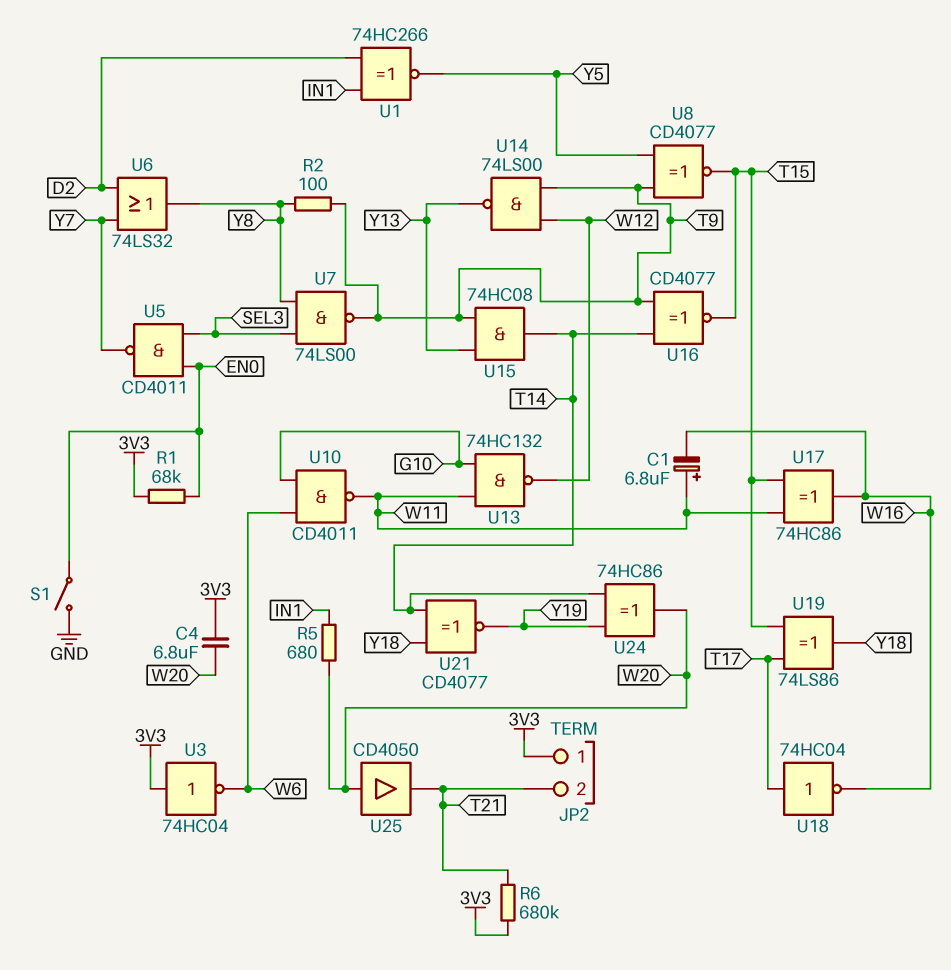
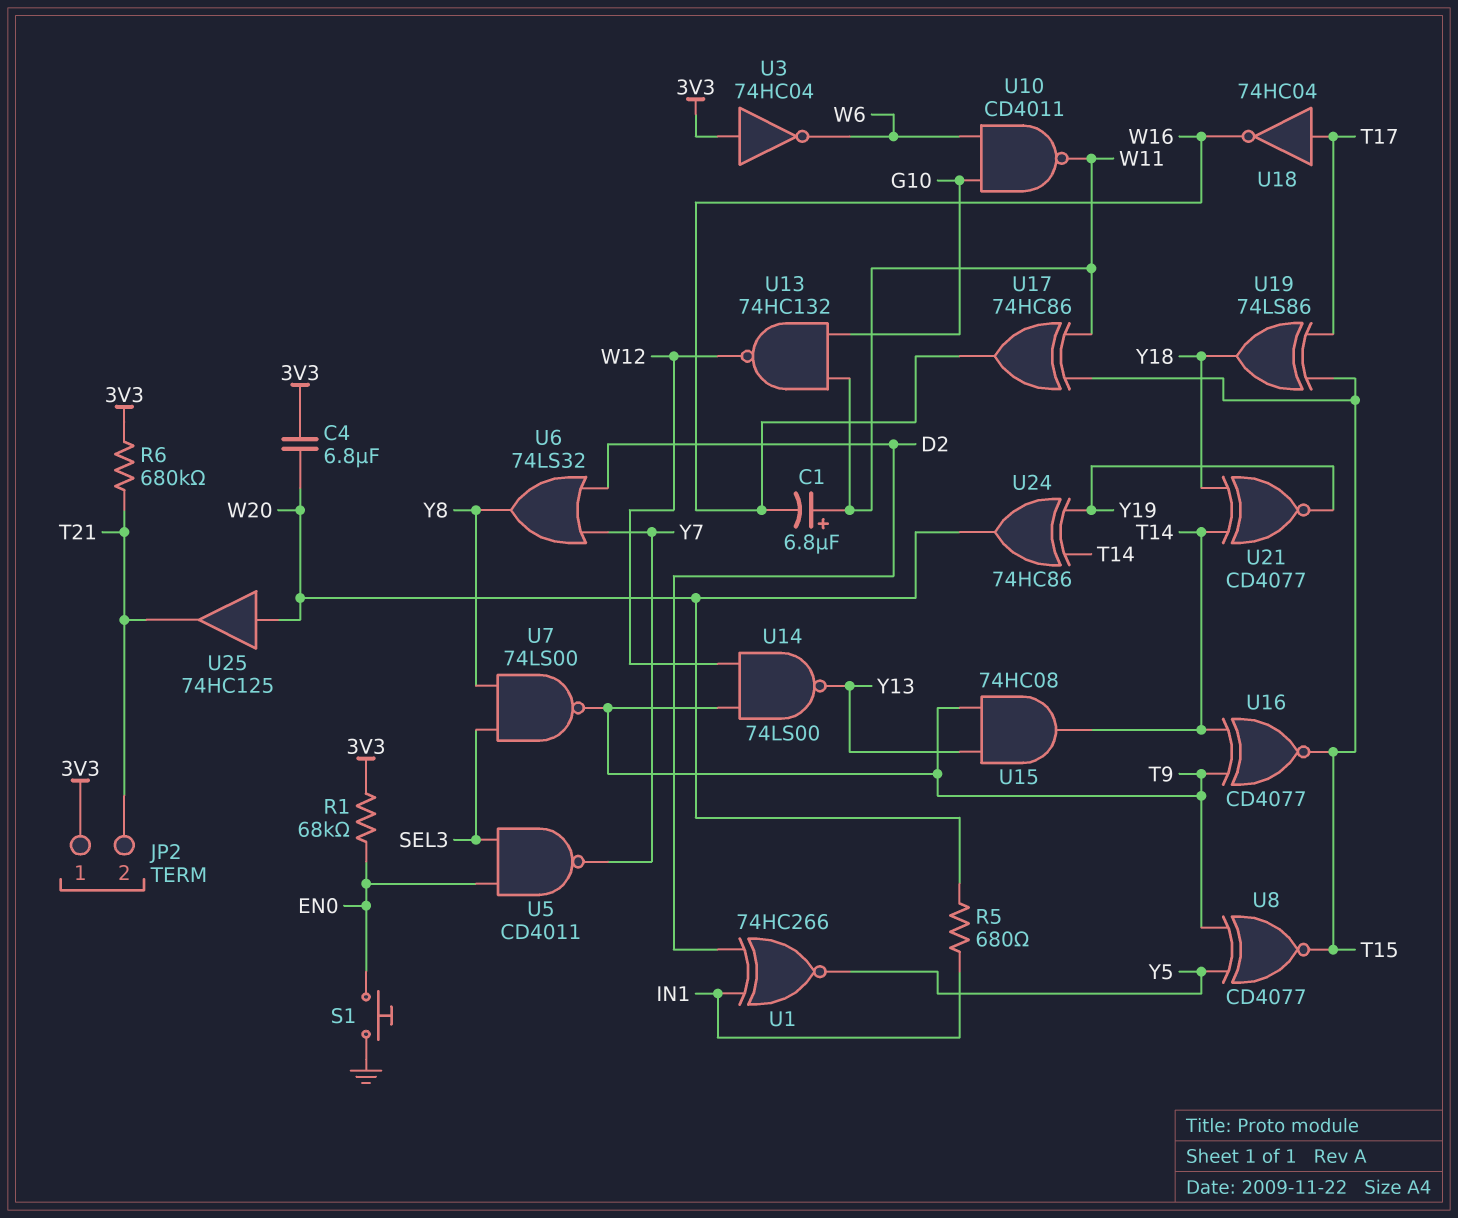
R2: 100 (T9, Y8) -> none
S1: switch (EN0, GND) -> button (EN0, GND)
U25: buffer CD4050 (in W20, out T21) -> buffer 74HC125 (in W20, out T21)

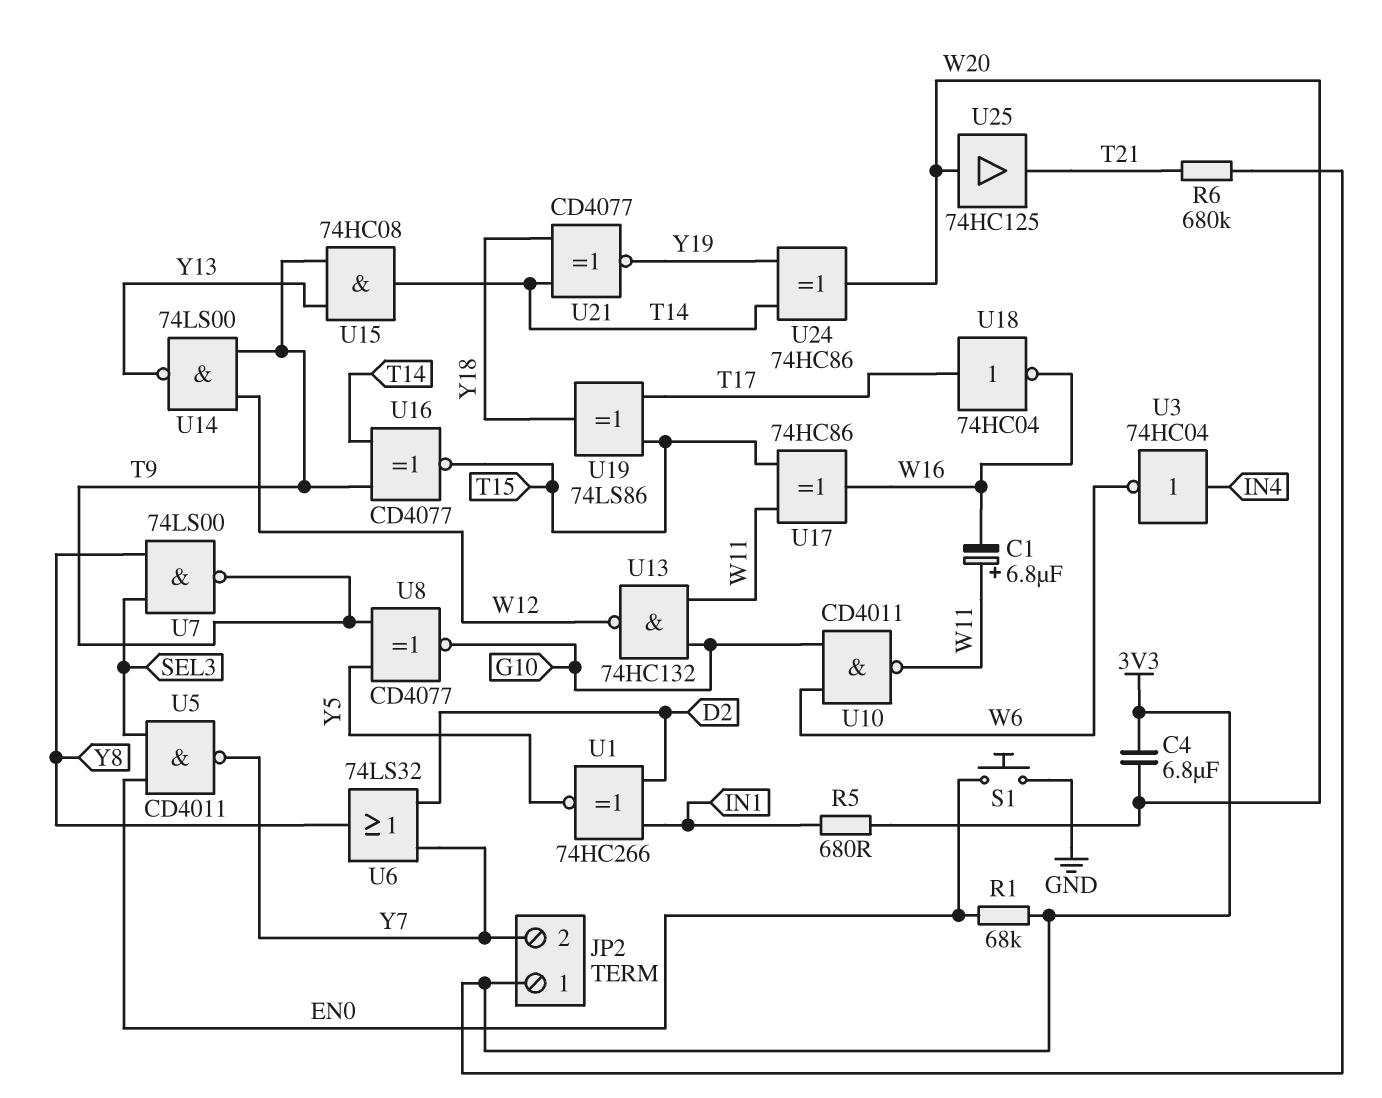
JP2 pin 2: T21 -> Y7
U3: NOT 74HC04 (in 3V3, out W6) -> NOT 74HC04 (in IN4, out W6)
U8: XNOR CD4077 (in T9, in Y5, out T15) -> XNOR CD4077 (in T9, in Y5, out G10)

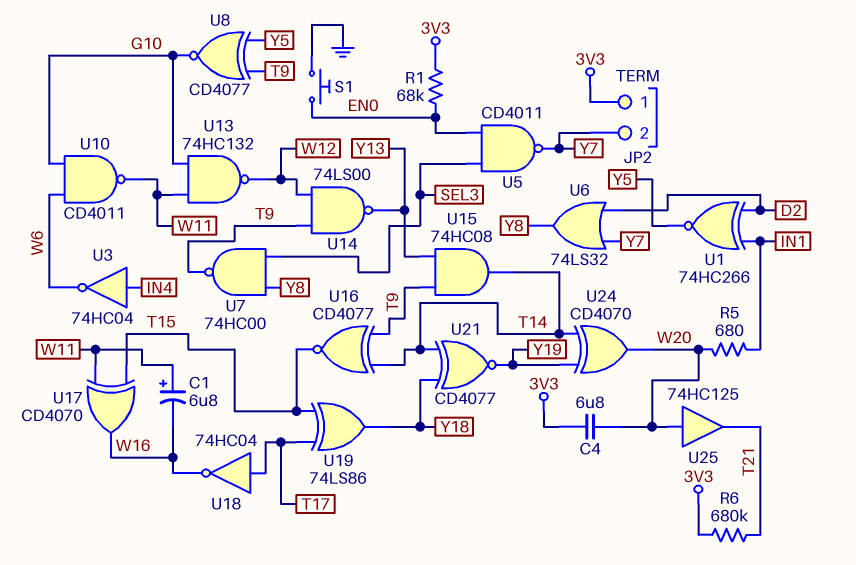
U7: NAND 74LS00 (in SEL3, in Y8, out T9) -> NAND 74HC00 (in SEL3, in Y8, out T9)
U17: XOR 74HC86 (in T15, in W11, out W16) -> XOR CD4070 (in T15, in W11, out W16)
U24: XOR 74HC86 (in T14, in Y19, out W20) -> XOR CD4070 (in T14, in Y19, out W20)

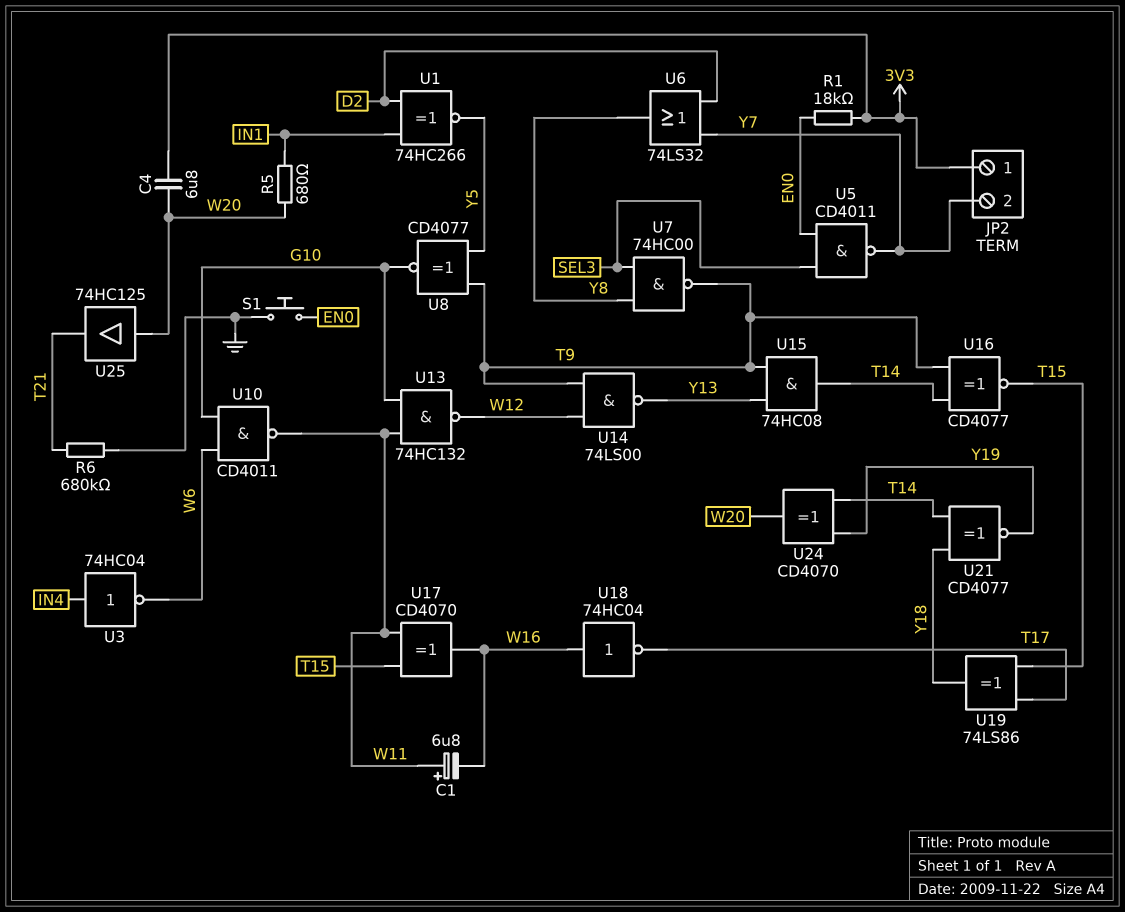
R1: 68k (3V3, EN0) -> 18k (3V3, EN0)
R6: 680k (3V3, T21) -> 680k (GND, T21)
U18: NOT 74HC04 (in T17, out W16) -> NOT 74HC04 (in W16, out T17)

